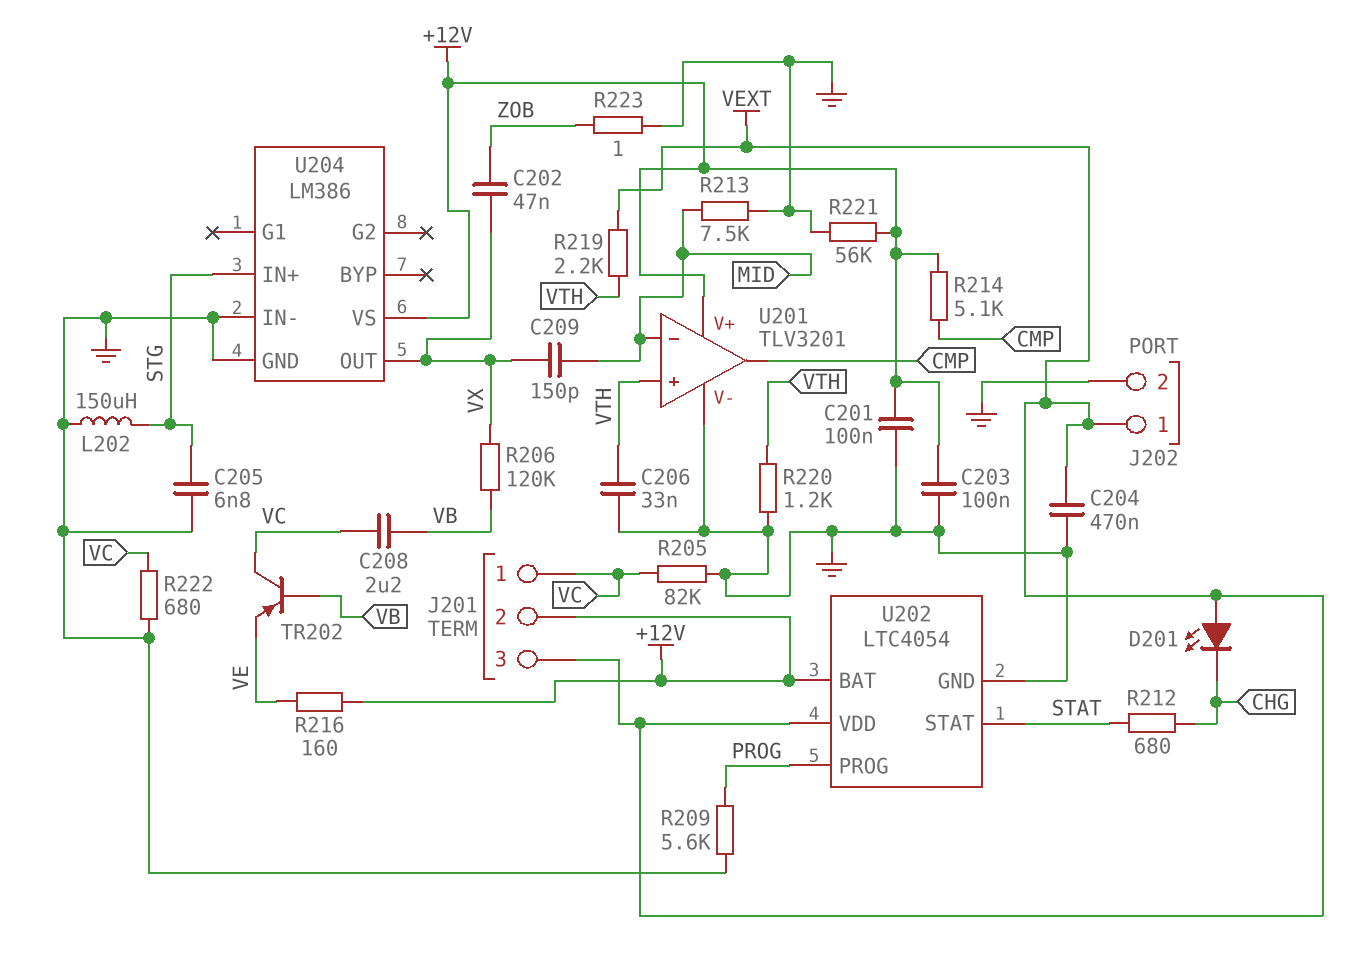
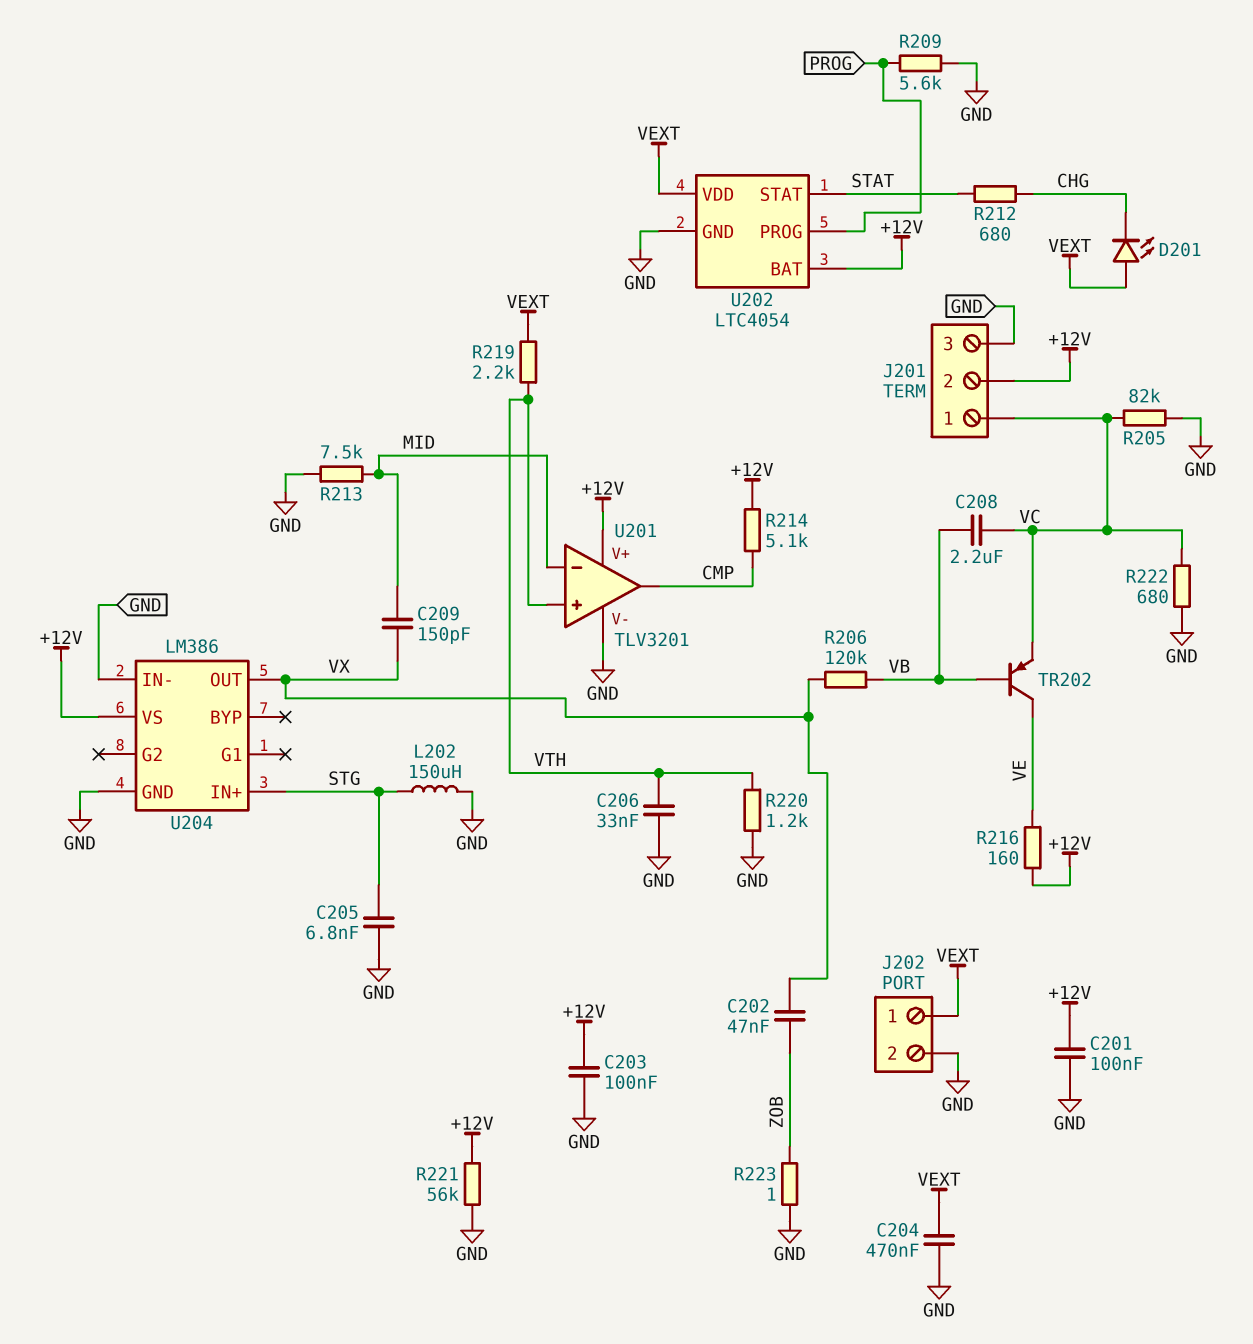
J201 pin 3: VEXT -> GND
TR202: PNP (B VB, C VC, E VE) -> PNP (B VB, C VE, E VC)

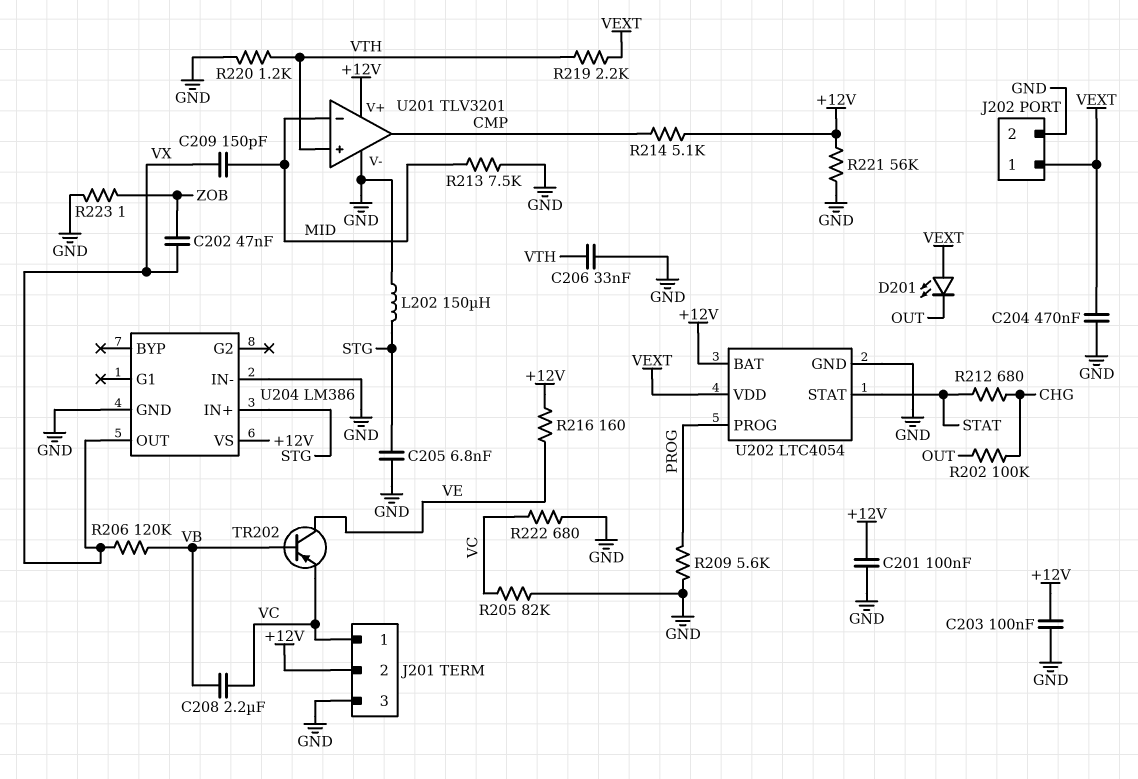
D201: LED (A VEXT, K CHG) -> LED (A VEXT, K OUT)
R202: none -> 100k (CHG, OUT)

